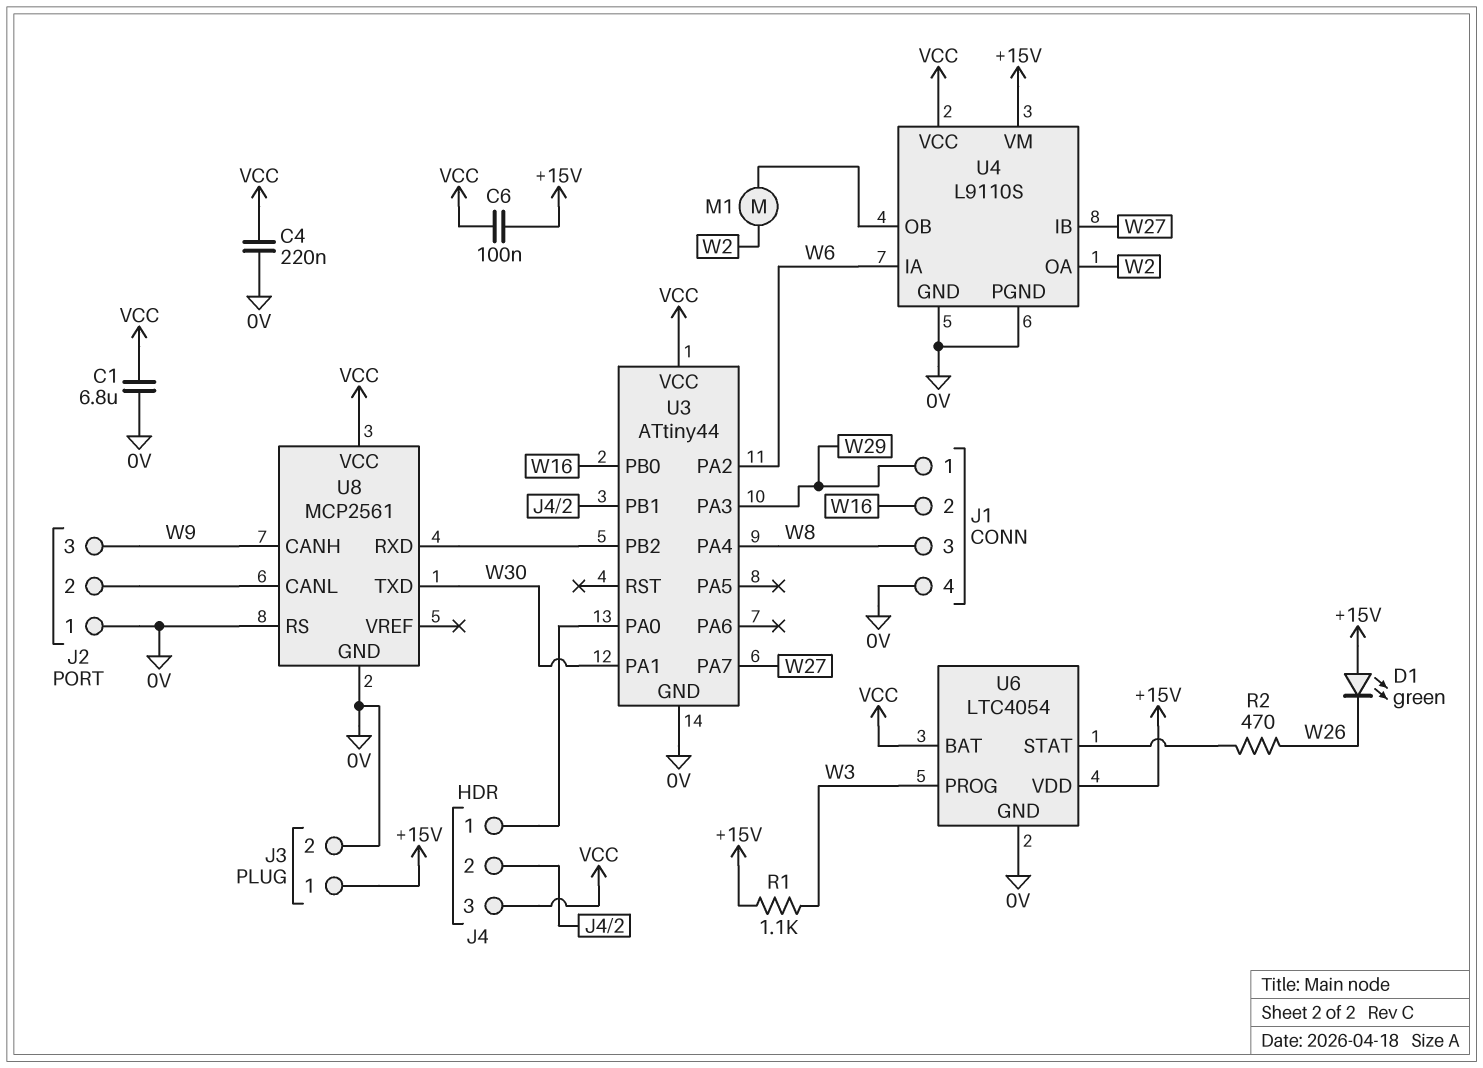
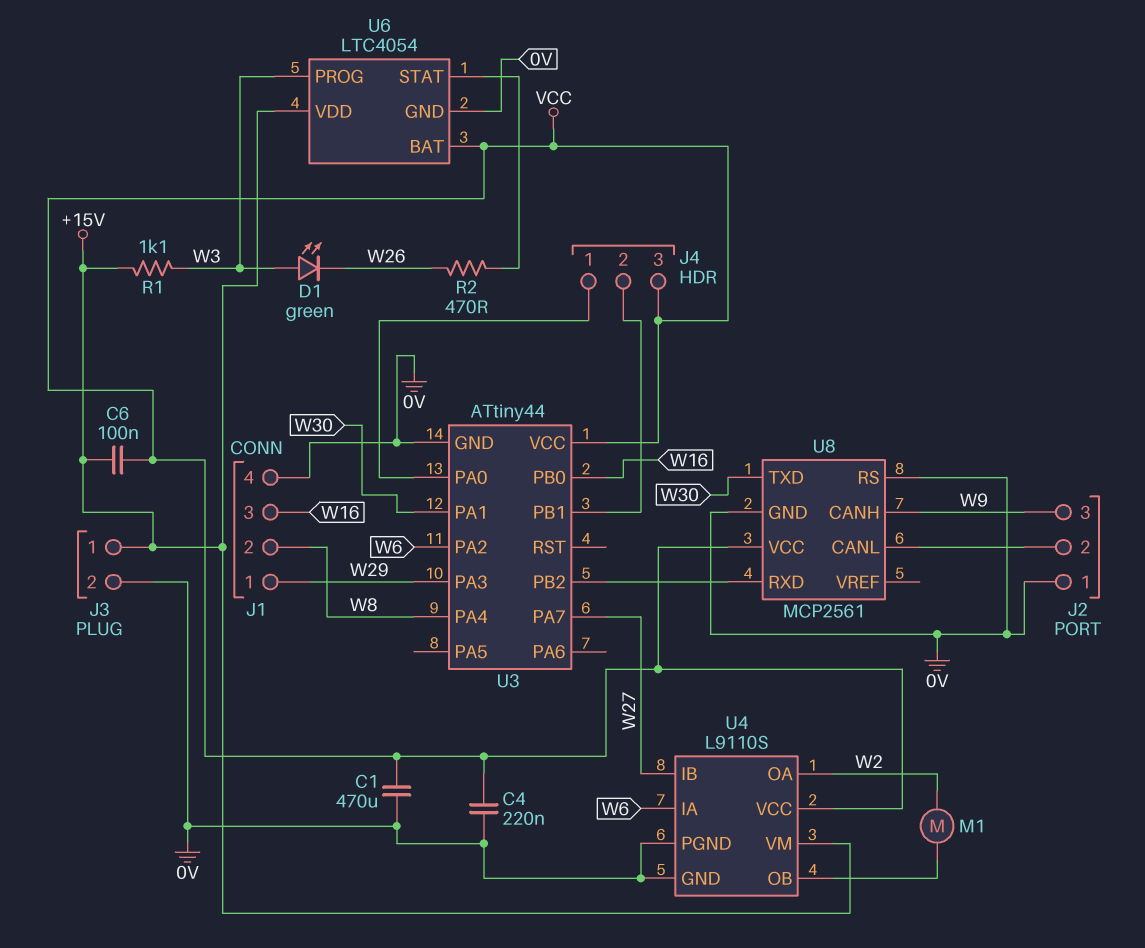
C1: 6.8uF (0V, VCC) -> 470uF (0V, VCC)
D1: LED green (A +15V, K W26) -> LED green (A W3, K W26)
J1 pin 2: W16 -> W8
J1 pin 3: W8 -> W16

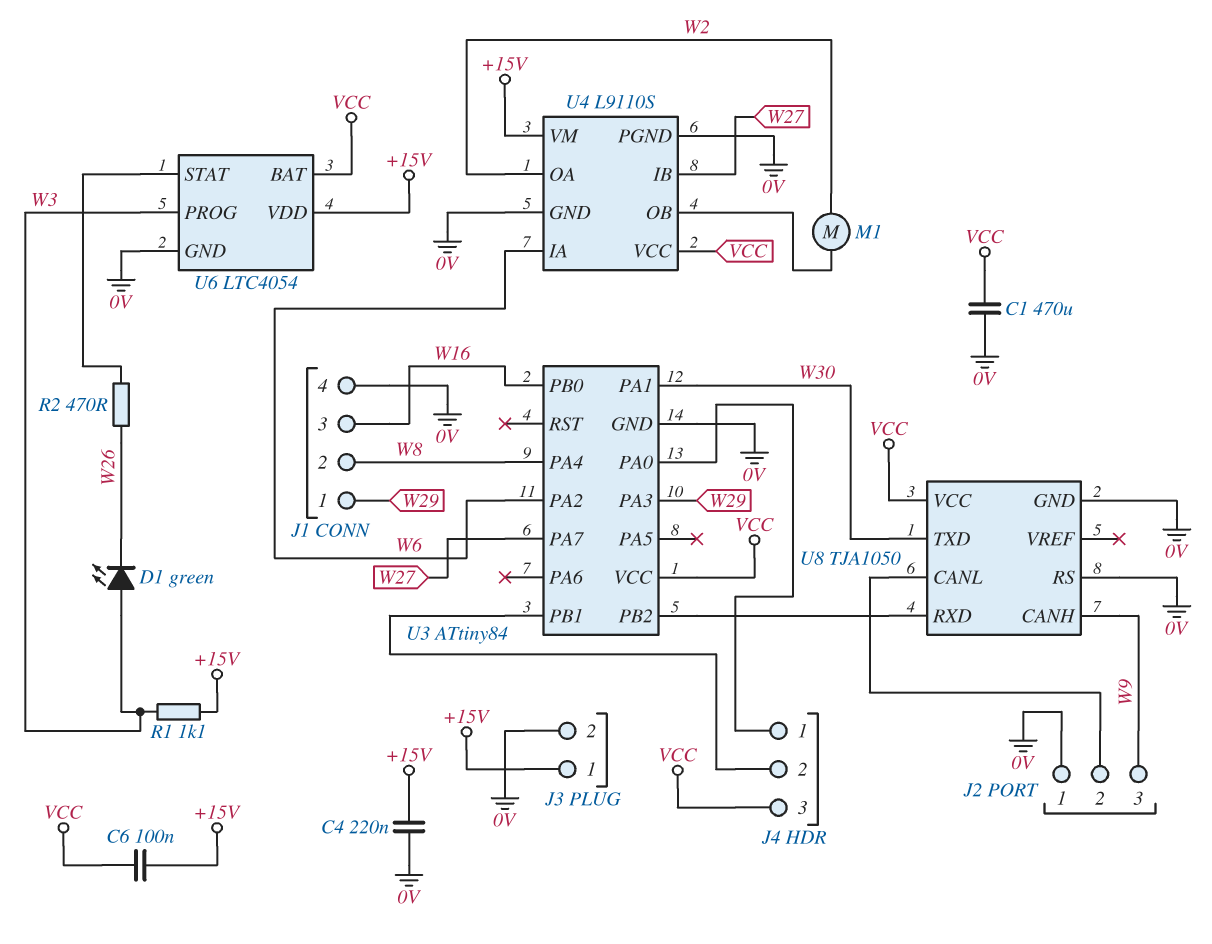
C4: 220nF (0V, VCC) -> 220nF (+15V, 0V)
U3: ATtiny44 -> ATtiny84
U8: MCP2561 -> TJA1050

